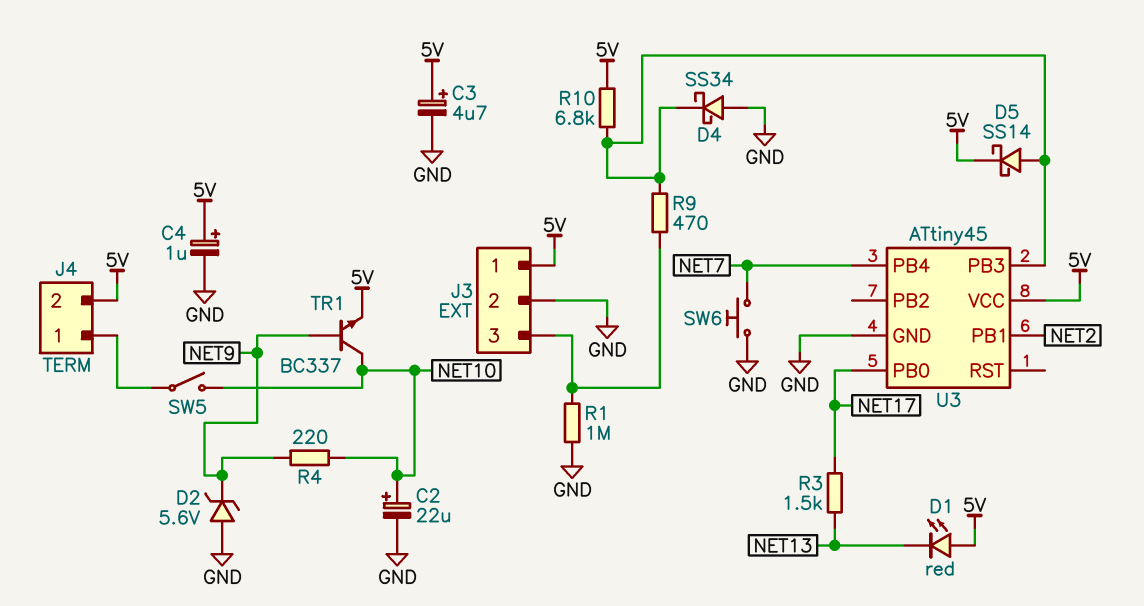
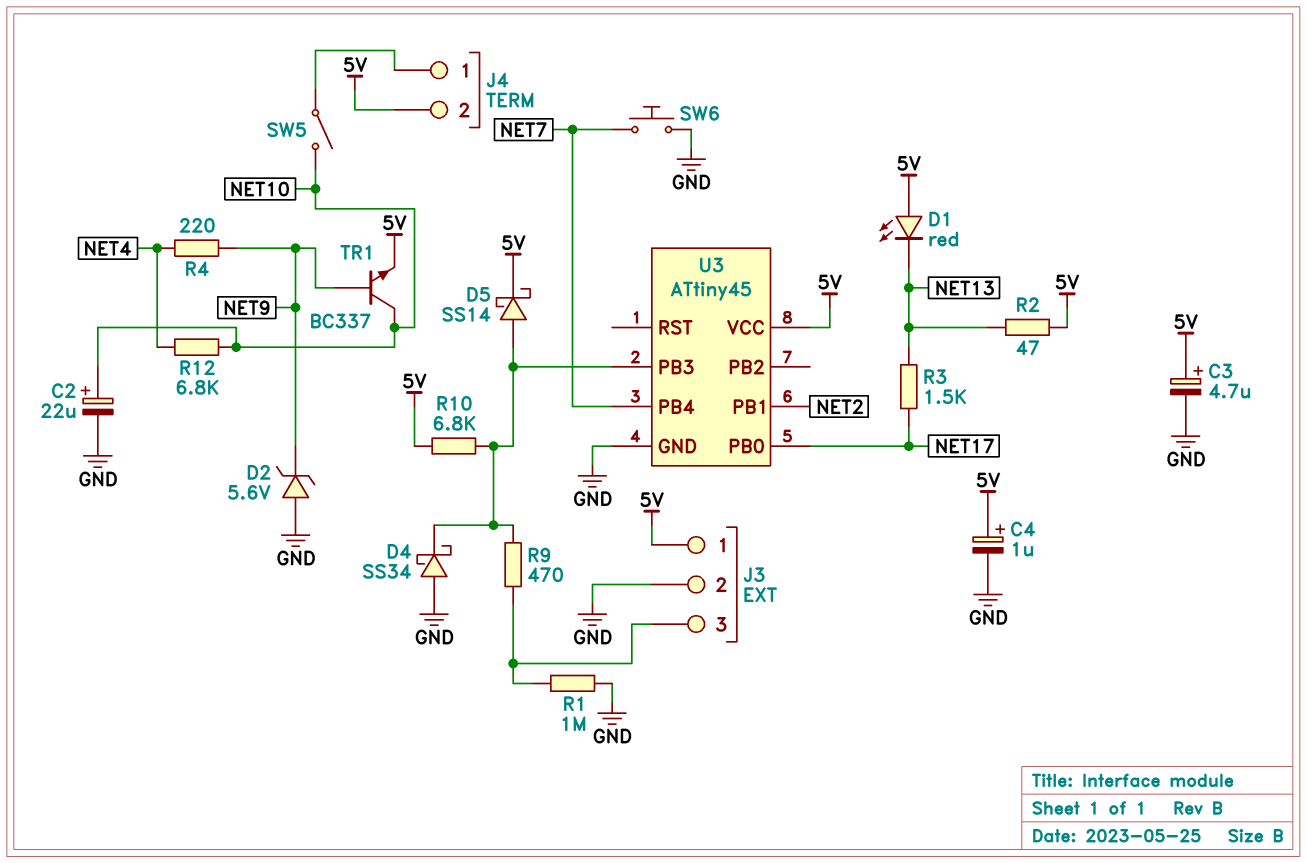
R2: none -> 47 (5V, NET13)
R4: 220 (NET9, NET10) -> 220 (NET4, NET9)
R12: none -> 6.8k (NET4, NET10)

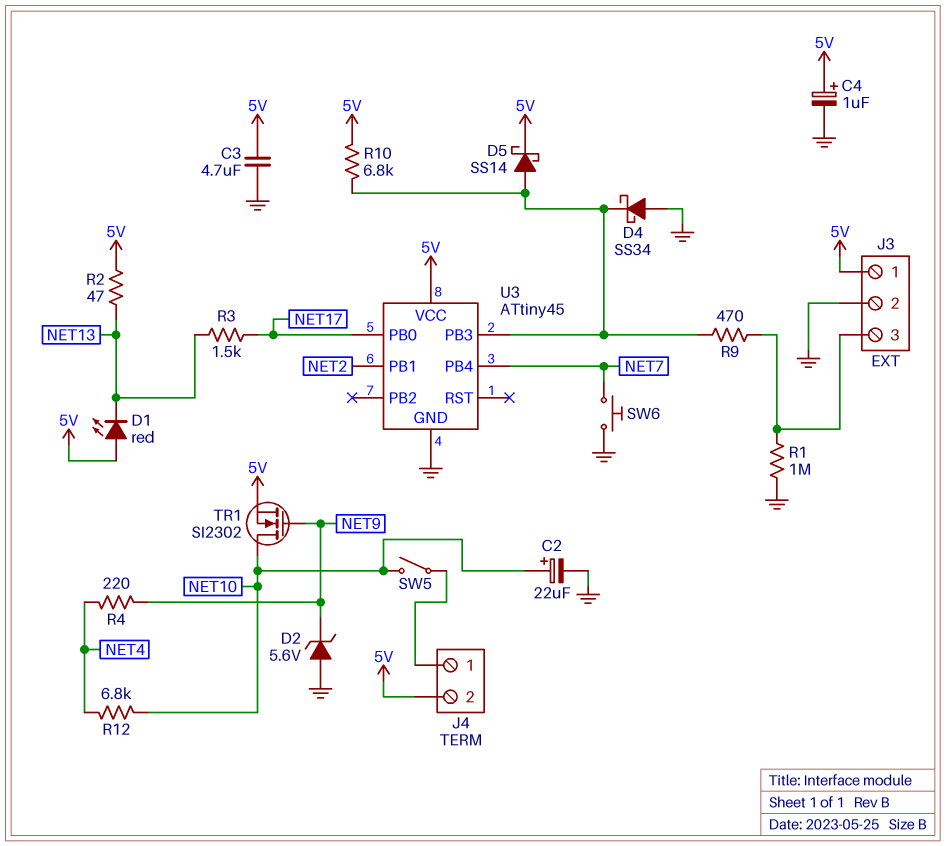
C3: 4.7uF (plus 5V, minus GND) -> 4.7uF (5V, GND)
TR1: NPN BC337 (B NET9, C NET10, E 5V) -> NMOS SI2302 (G NET9, D NET10, S 5V)

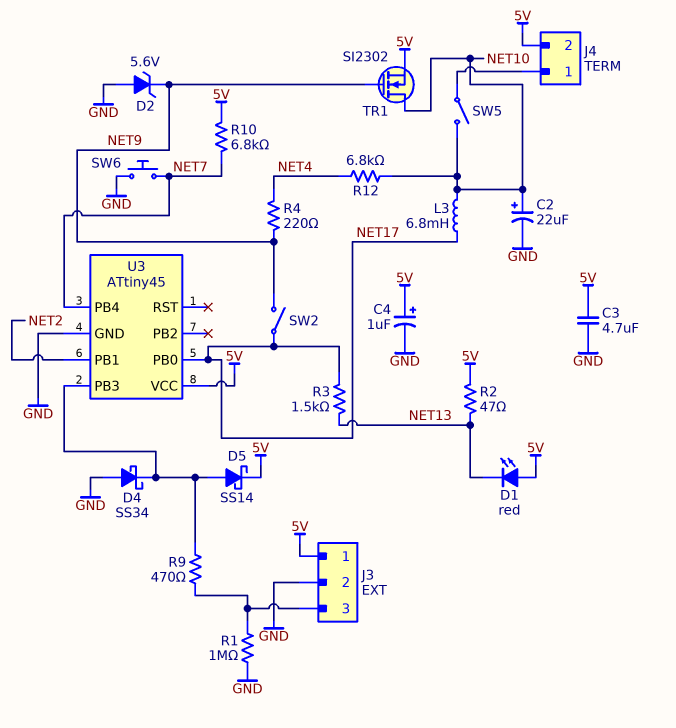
L3: none -> 6.8mH (NET10, NET17)
R10: 6.8k (5V, U3/PB3) -> 6.8k (5V, NET7)
SW2: none -> switch (NET9, NET17)

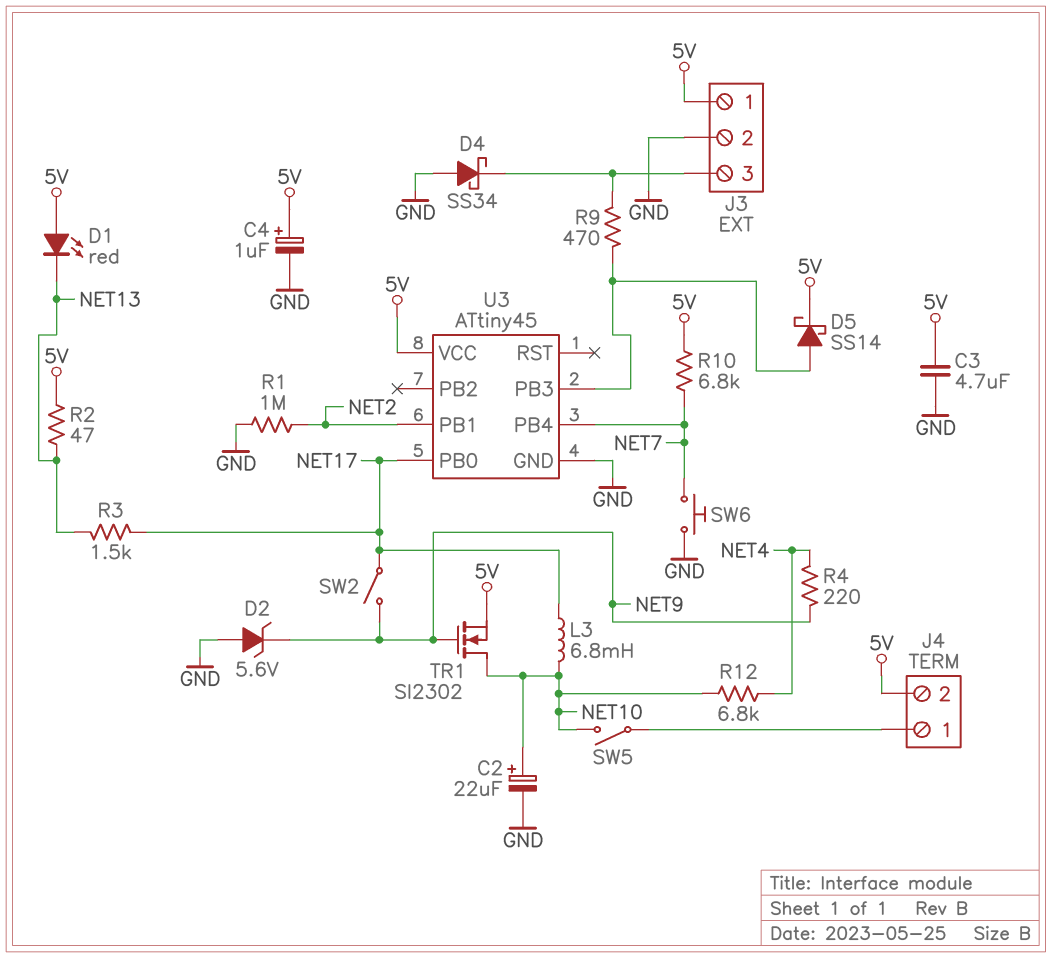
D4: schottky SS34 (A GND, K U3/PB3) -> schottky SS34 (A GND, K J3/3)
R1: 1M (GND, J3/3) -> 1M (GND, NET2)

